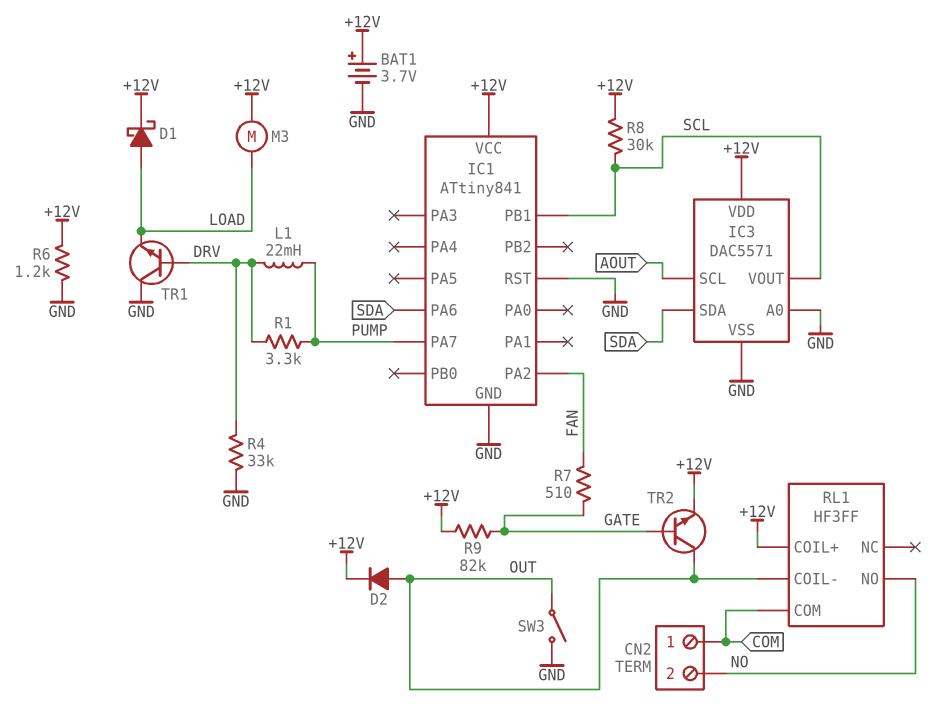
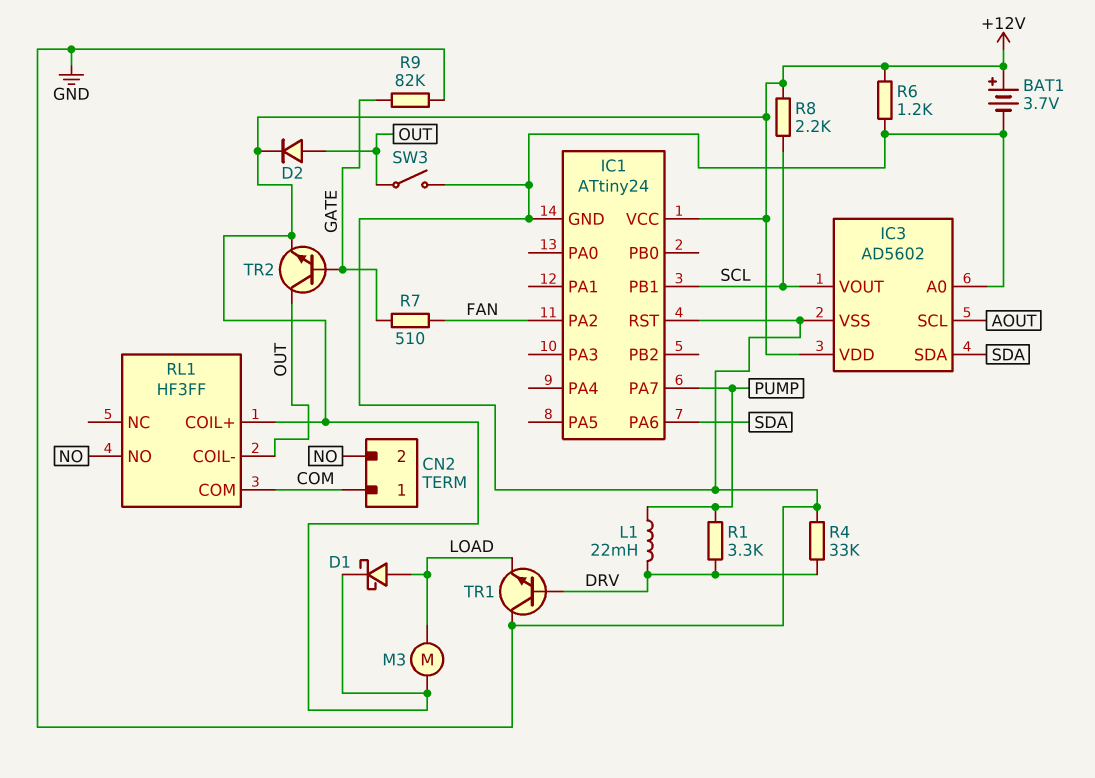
IC1: ATtiny841 -> ATtiny24
IC3: DAC5571 -> AD5602
R8: 30k (+12V, SCL) -> 2.2k (+12V, SCL)
R9: 82k (+12V, GATE) -> 82k (GATE, GND)

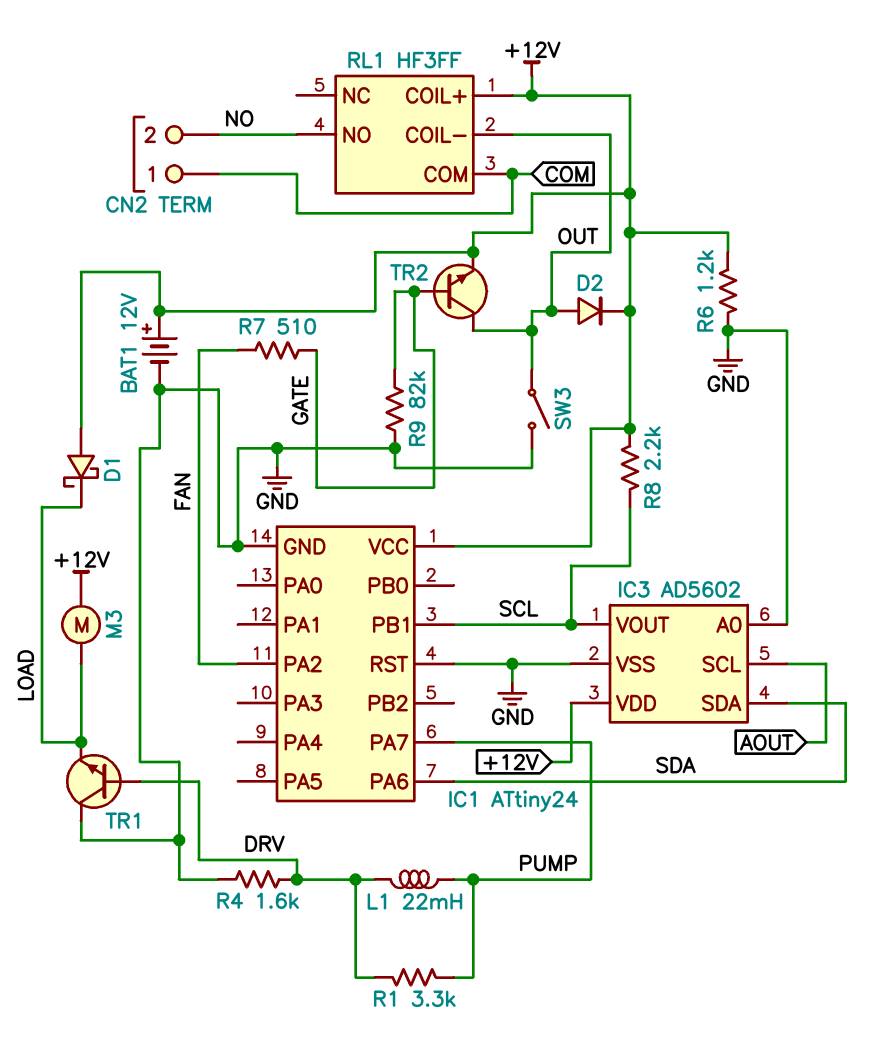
BAT1: 3.7V (plus +12V, minus GND) -> 12V (plus +12V, minus GND)
D1: schottky (A LOAD, K +12V) -> schottky (A +12V, K LOAD)
R4: 33k (DRV, GND) -> 1.6k (DRV, GND)

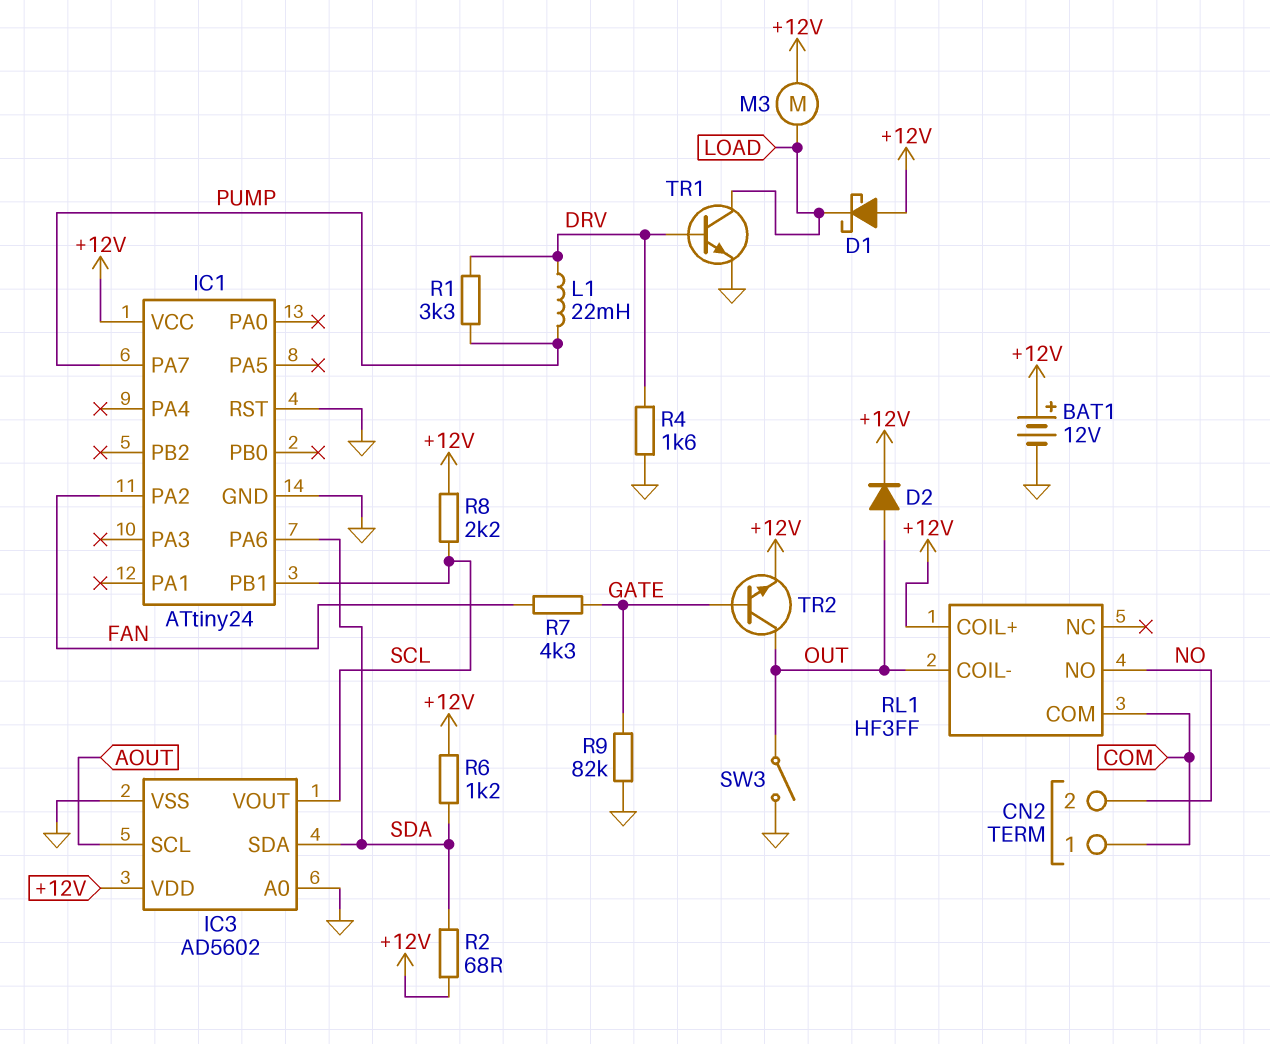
R2: none -> 68 (+12V, SDA)
R6: 1.2k (+12V, GND) -> 1.2k (+12V, SDA)
R7: 510 (FAN, GATE) -> 4.3k (FAN, GATE)
TR1: NPN (B DRV, C GND, E LOAD) -> NPN (B DRV, C LOAD, E GND)

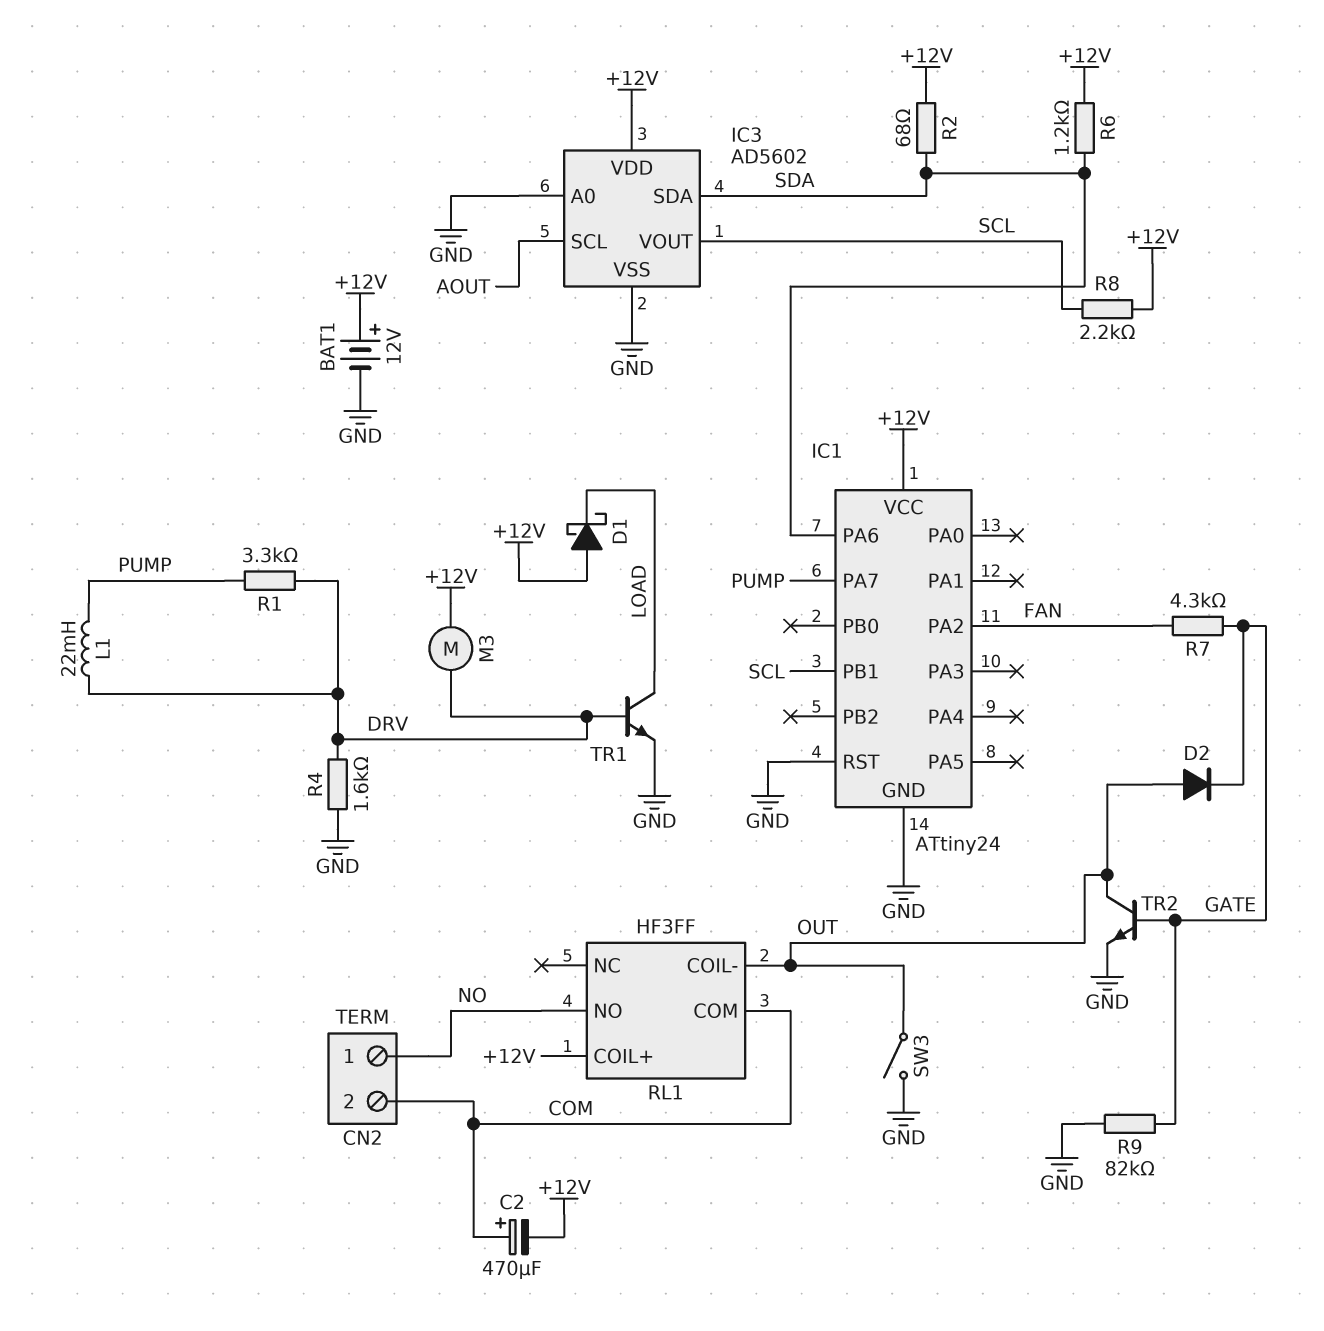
C2: none -> 470uF (plus COM, minus +12V)
CN2 pin 1: COM -> NO
CN2 pin 2: NO -> COM
D2: diode (A OUT, K +12V) -> diode (A OUT, K GATE)
M3: motor (+12V, LOAD) -> motor (+12V, DRV)
TR2: NPN (B GATE, C OUT, E +12V) -> NPN (B GATE, C OUT, E GND)

